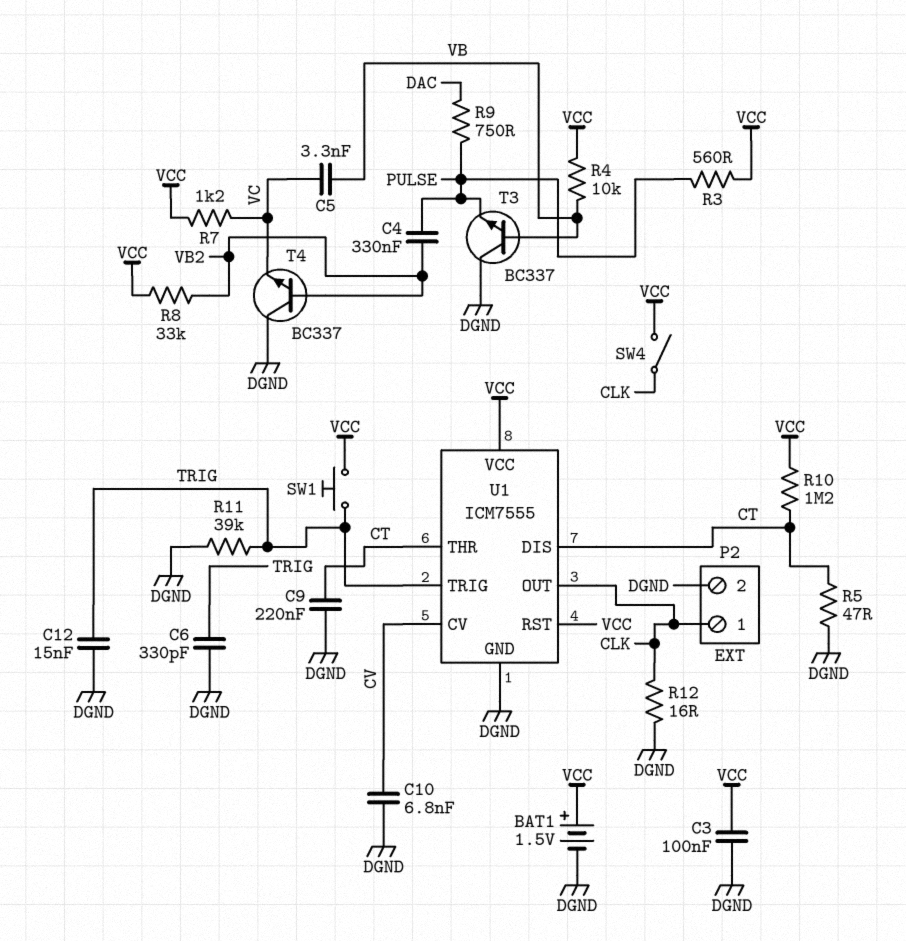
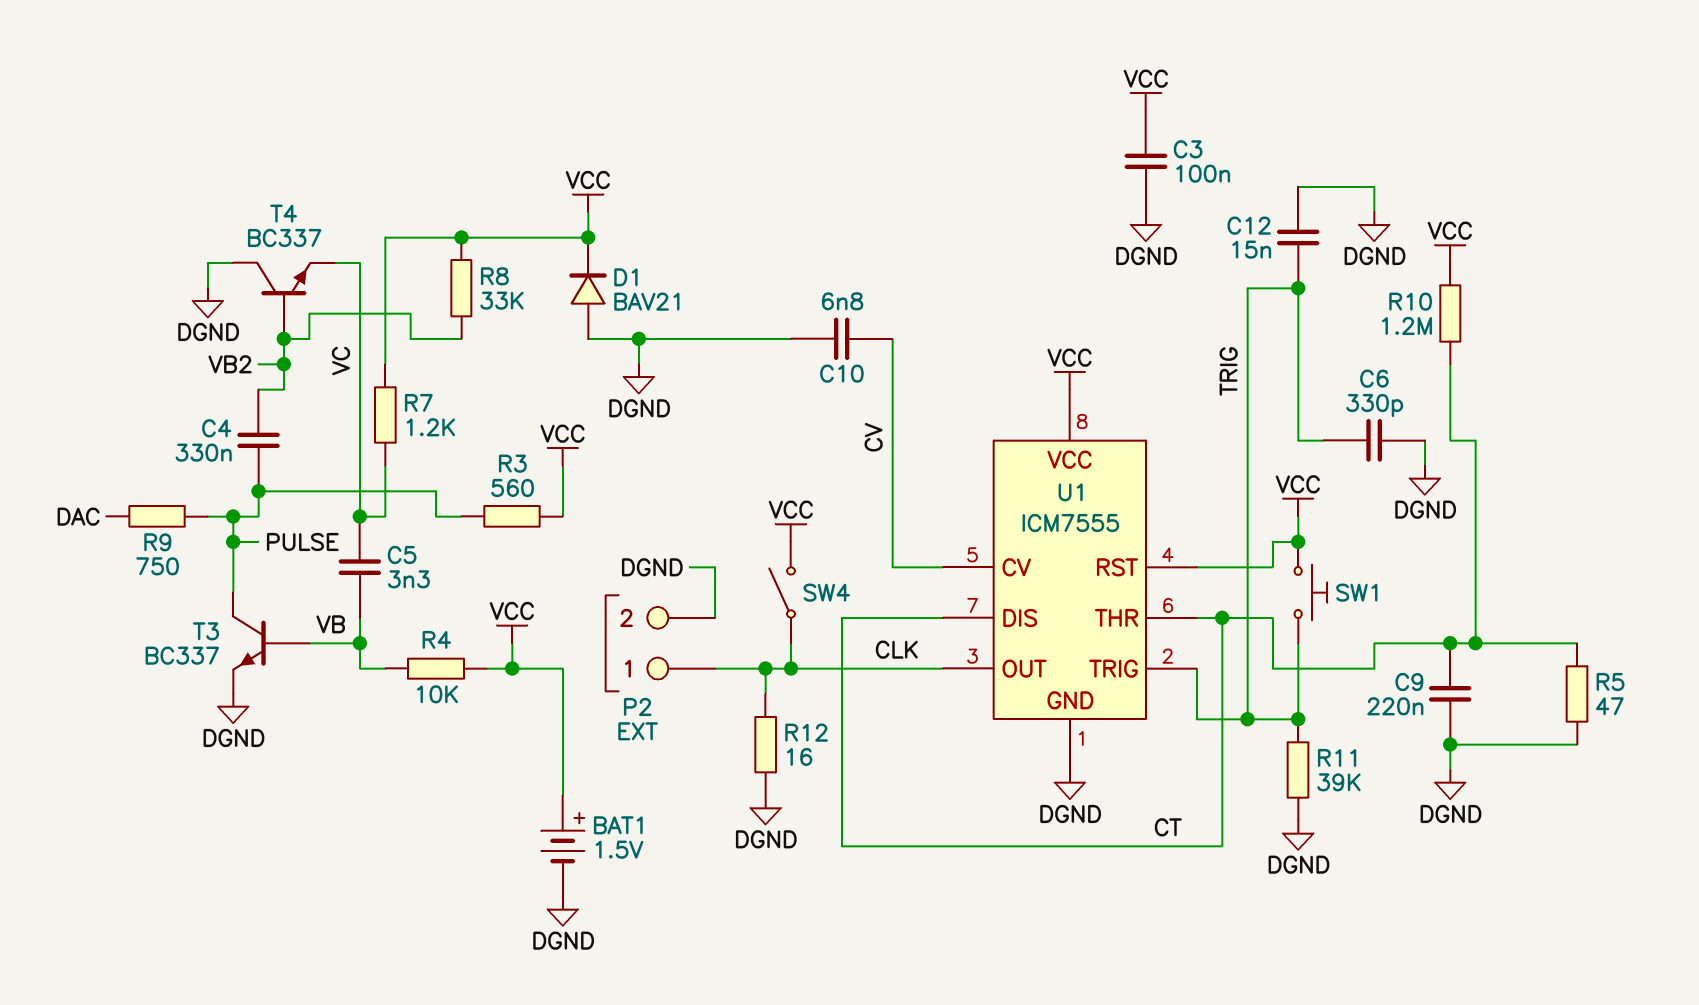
D1: none -> diode BAV21 (A DGND, K VCC)
T3: NPN BC337 (B VB, C DGND, E PULSE) -> NPN BC337 (B VB, C PULSE, E DGND)

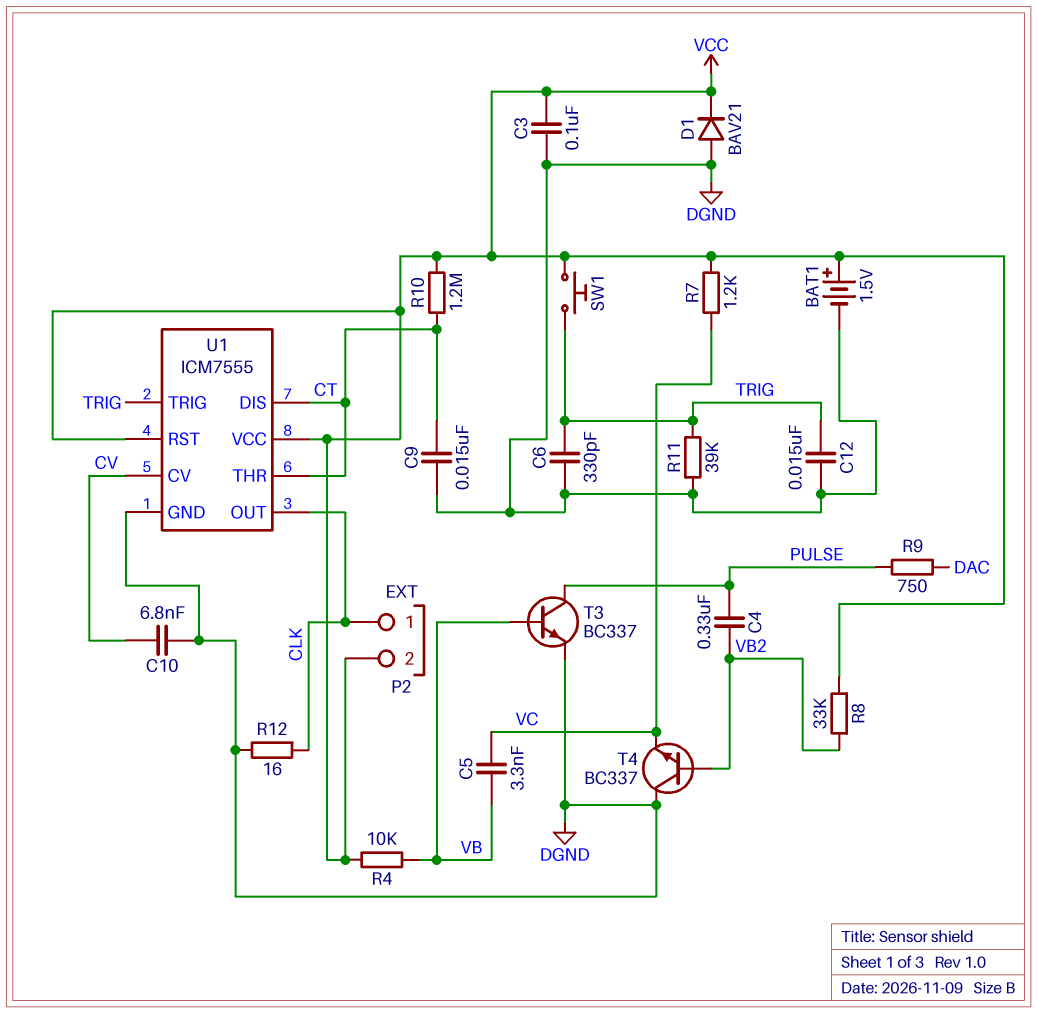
C9: 220nF (CT, DGND) -> 15nF (CT, DGND)
P2 pin 2: DGND -> VCC
R3: 560 (PULSE, VCC) -> none
R5: 47 (CT, DGND) -> none
SW4: switch (CLK, VCC) -> none

